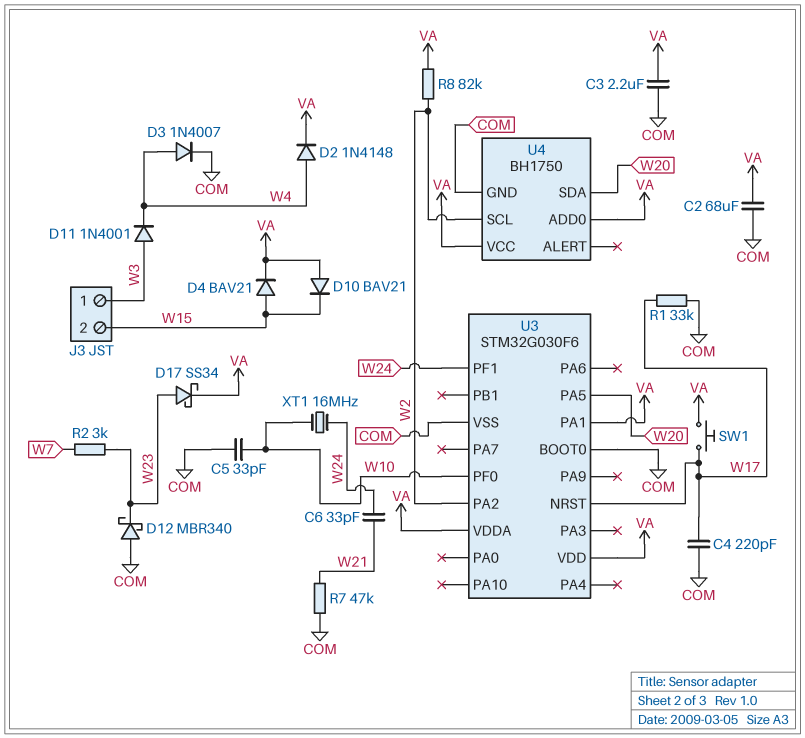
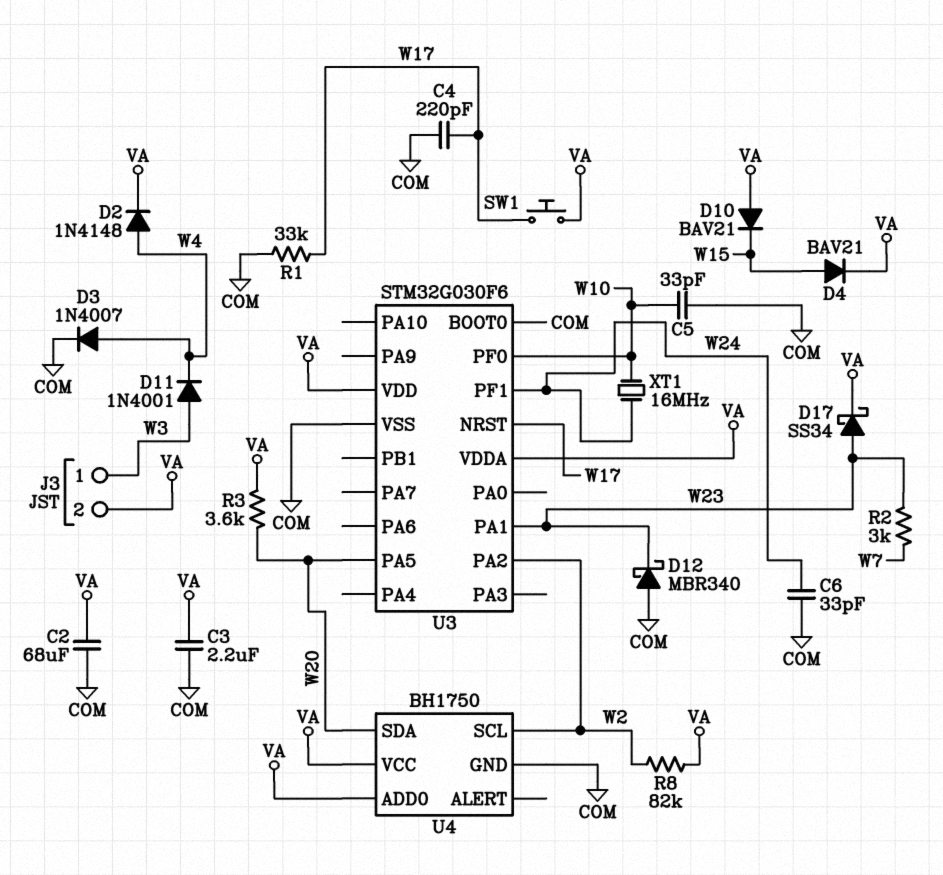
C6: 33pF (W21, W24) -> 33pF (COM, W24)
J3 pin 2: W15 -> VA
R3: none -> 3.6k (VA, W20)
R7: 47k (COM, W21) -> none
U3 pin PA1: VA -> W23

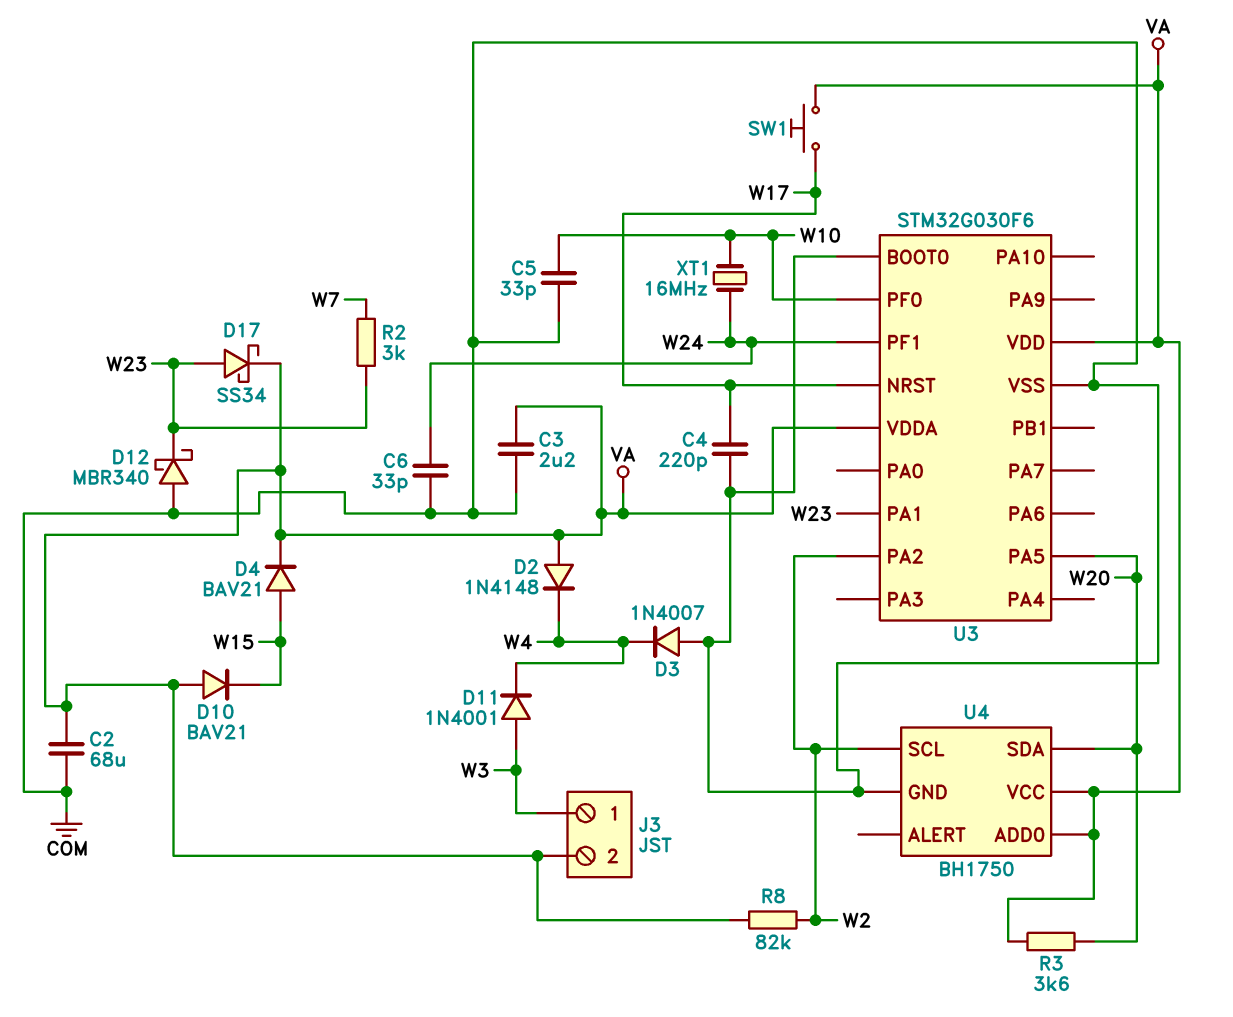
D2: diode 1N4148 (A W4, K VA) -> diode 1N4148 (A VA, K W4)
D3: diode 1N4007 (A W4, K COM) -> diode 1N4007 (A COM, K W4)
R1: 33k (COM, W17) -> none

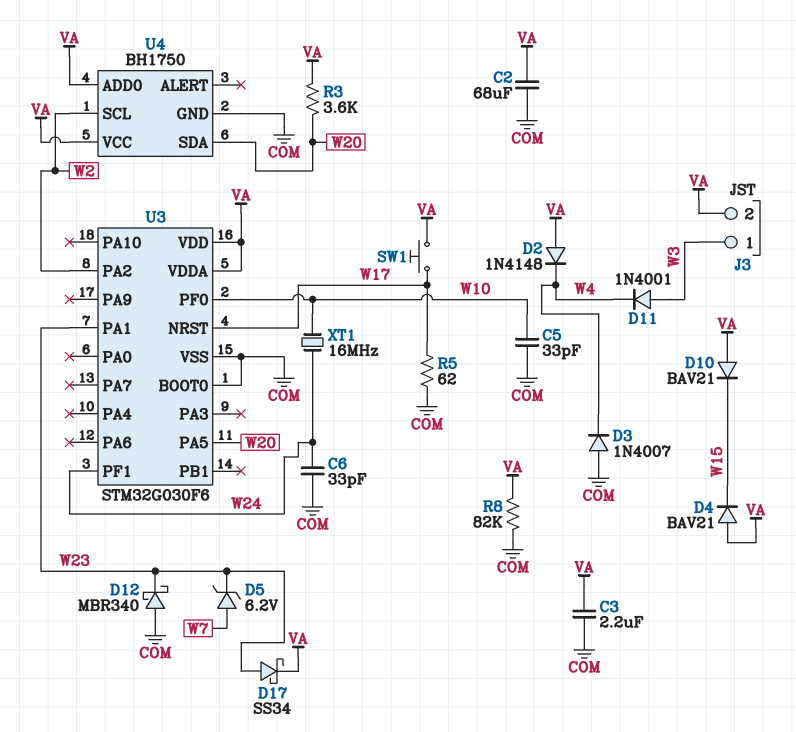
C4: 220pF (COM, W17) -> none
D4: diode BAV21 (A W15, K VA) -> diode BAV21 (A VA, K W15)
D5: none -> zener 6.2V (A W7, K W23)
R2: 3k (W7, W23) -> none
R5: none -> 62 (COM, W17)
R8: 82k (VA, W2) -> 82k (COM, VA)

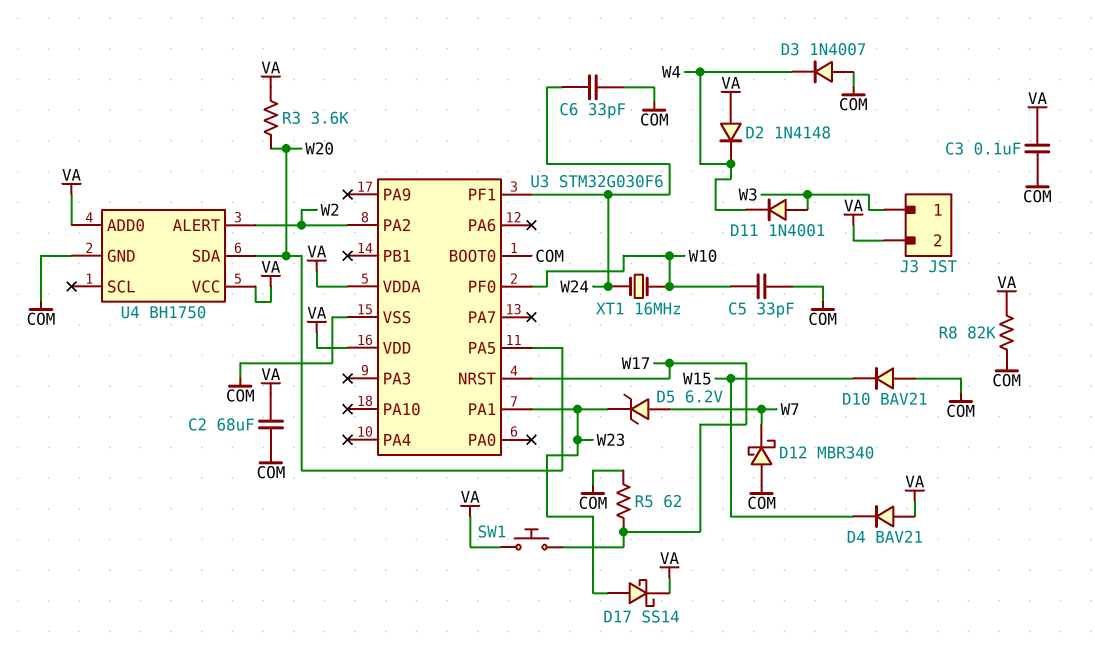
C3: 2.2uF (COM, VA) -> 100nF (COM, VA)
D10: diode BAV21 (A VA, K W15) -> diode BAV21 (A COM, K W15)
D12: schottky MBR340 (A COM, K W23) -> schottky MBR340 (A COM, K W7)
D17: schottky SS34 (A W23, K VA) -> schottky SS14 (A W23, K VA)
U4 pin ALERT: none -> W2
U4 pin SCL: W2 -> none

